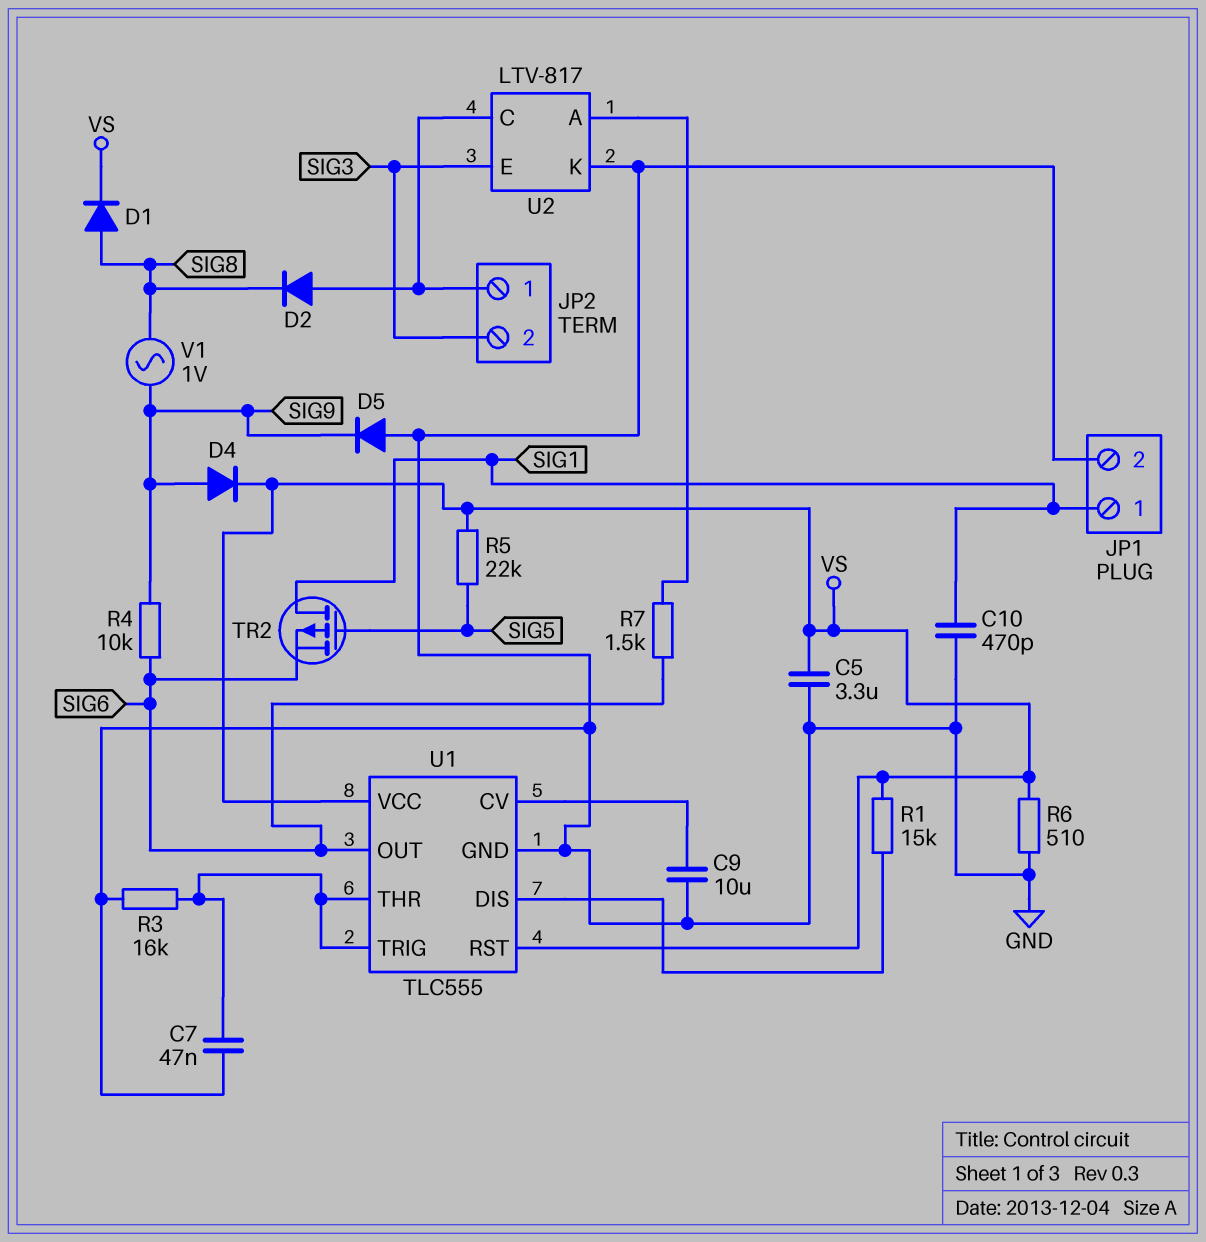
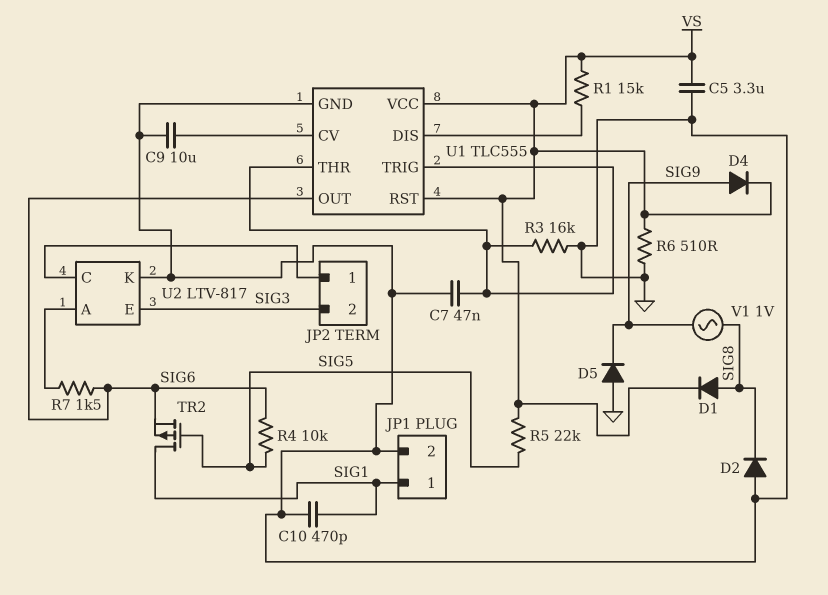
D2: diode (A JP2/1, K SIG8) -> diode (A GND, K SIG8)
R4: 10k (SIG6, SIG9) -> 10k (SIG5, SIG6)

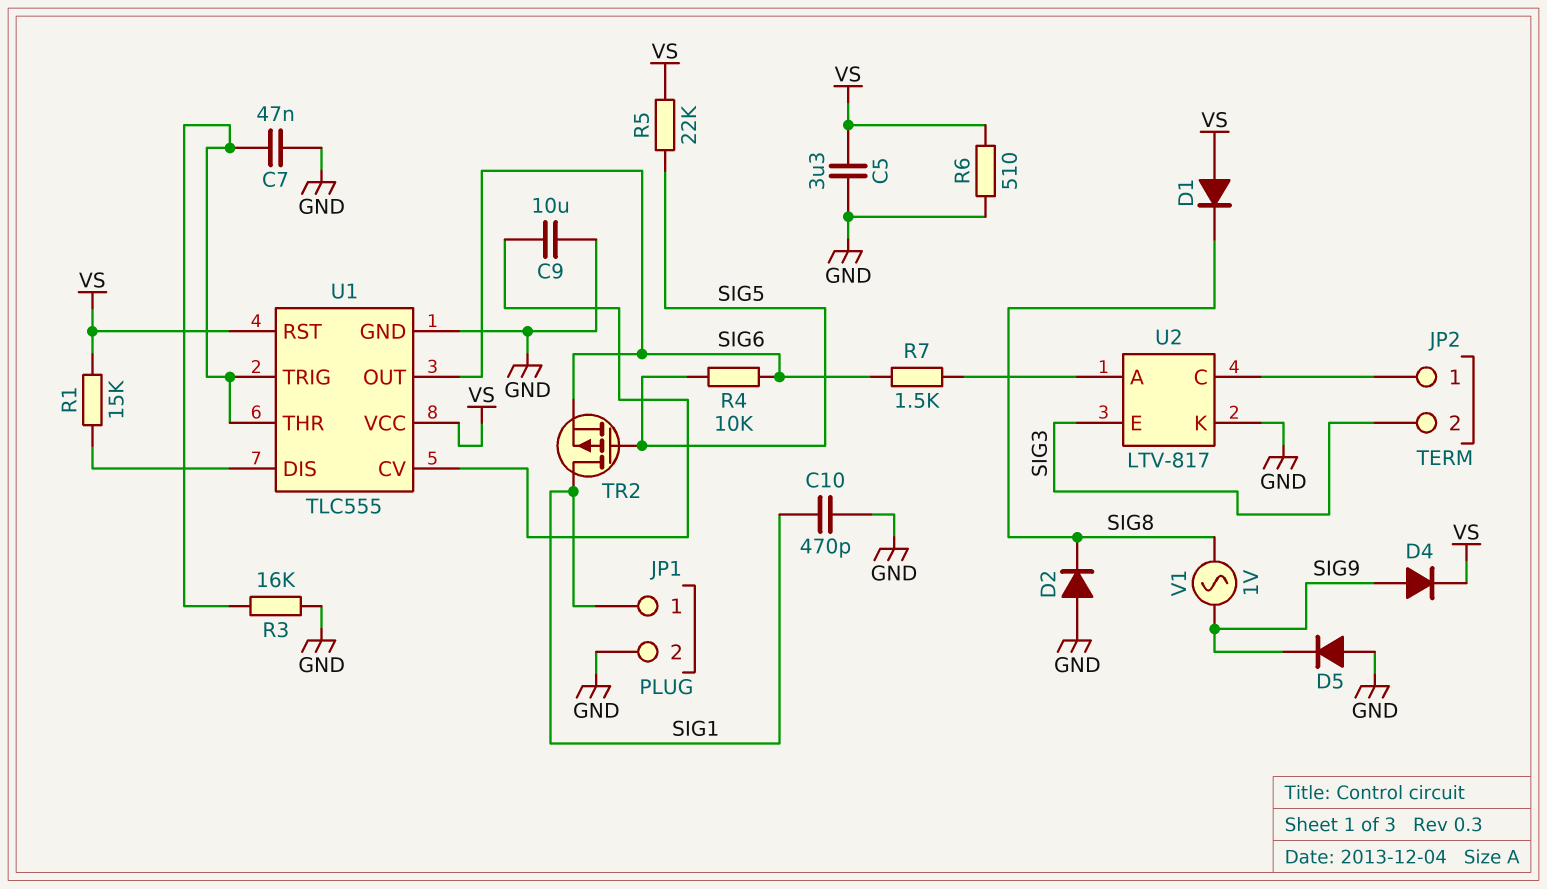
D1: diode (A SIG8, K VS) -> diode (A VS, K SIG8)

